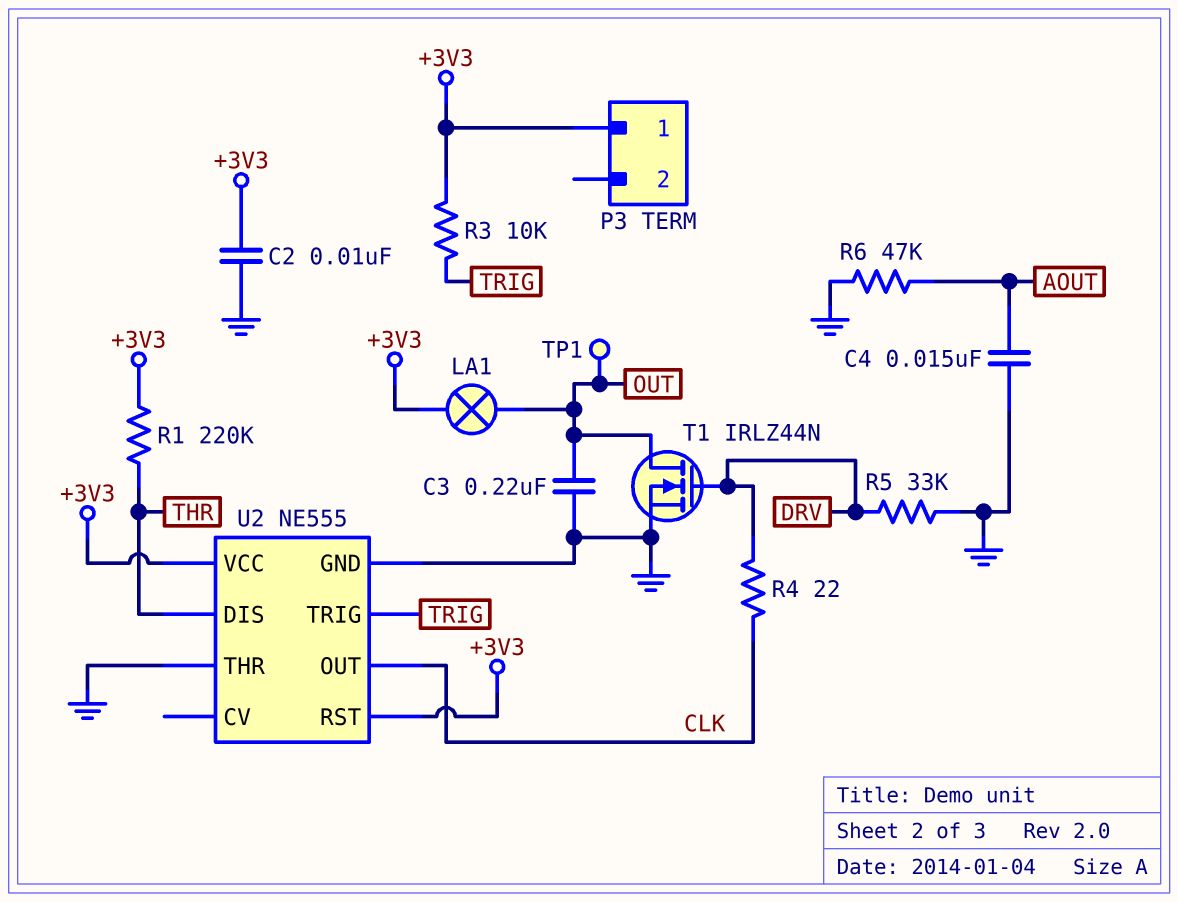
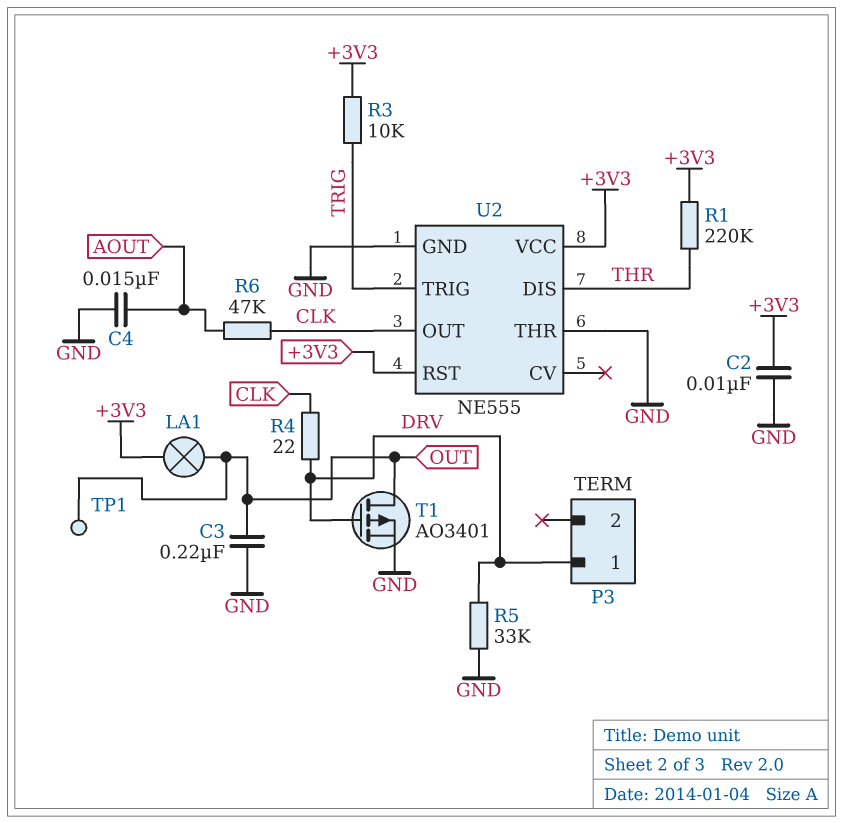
P3 pin 1: +3V3 -> DRV
R6: 47k (AOUT, GND) -> 47k (AOUT, CLK)
T1: NMOS IRLZ44N (G DRV, D OUT, S GND) -> PMOS AO3401 (G DRV, D OUT, S GND)

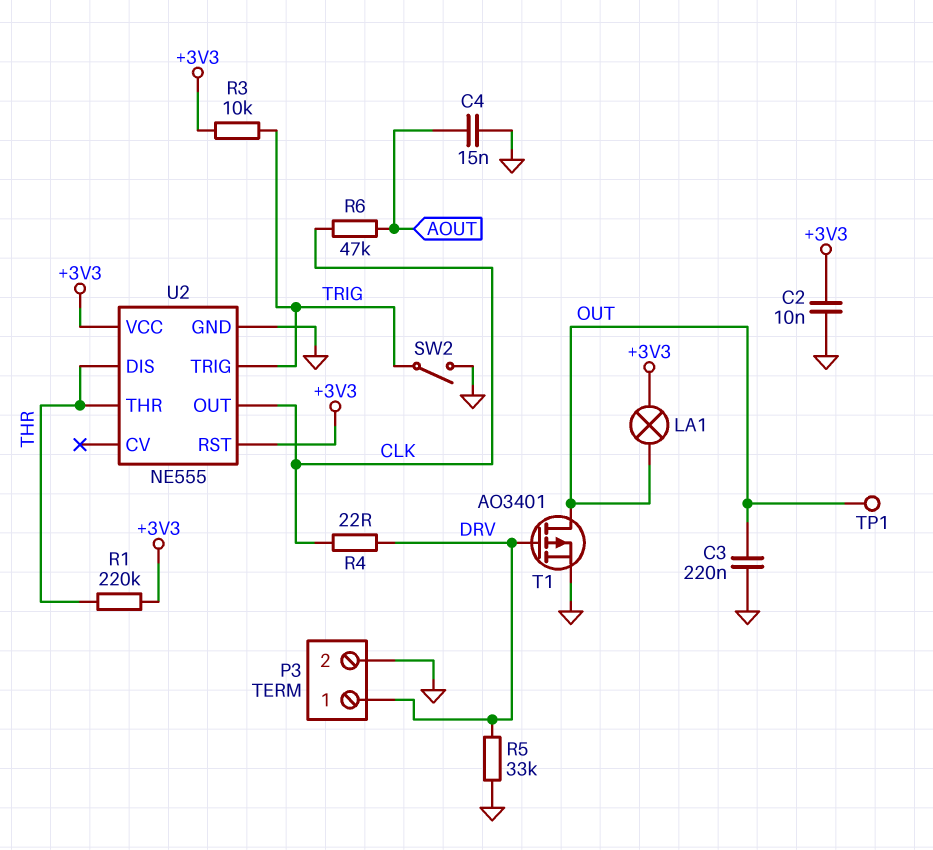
P3 pin 2: none -> GND
SW2: none -> switch (GND, TRIG)
U2 pin THR: GND -> THR

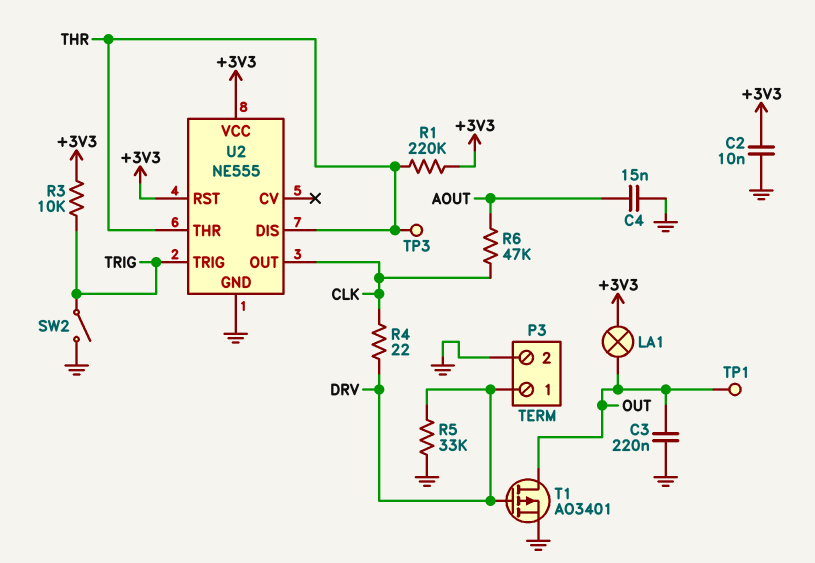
TP3: none -> test point (THR)

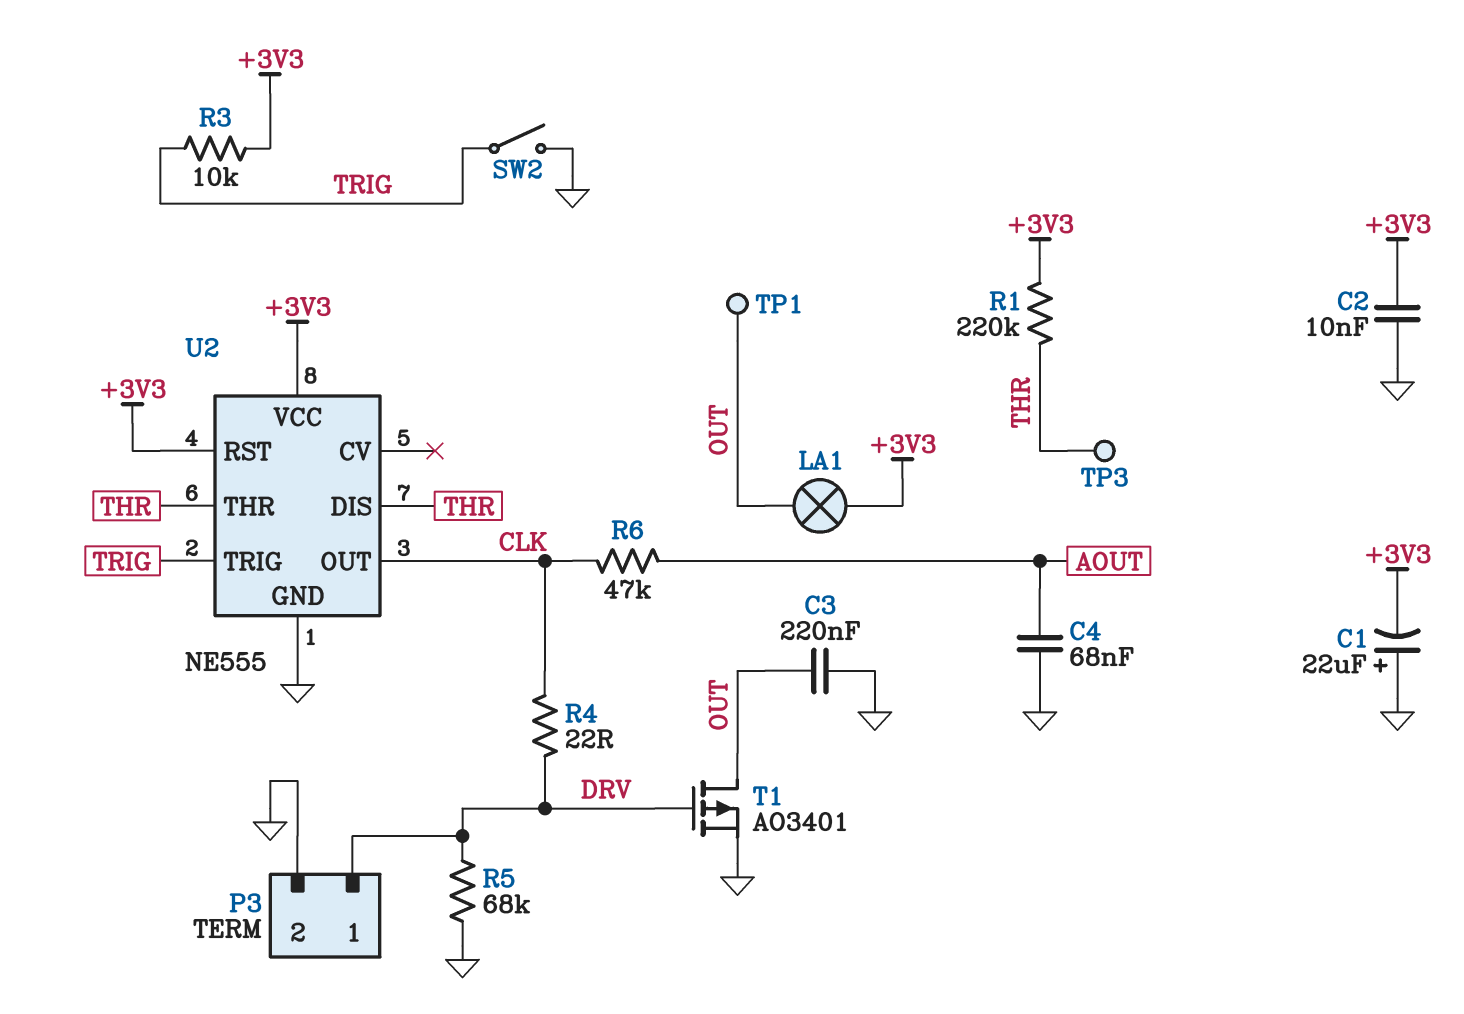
C1: none -> 22uF (plus GND, minus +3V3)
C4: 15nF (AOUT, GND) -> 68nF (AOUT, GND)
R5: 33k (DRV, GND) -> 68k (DRV, GND)

